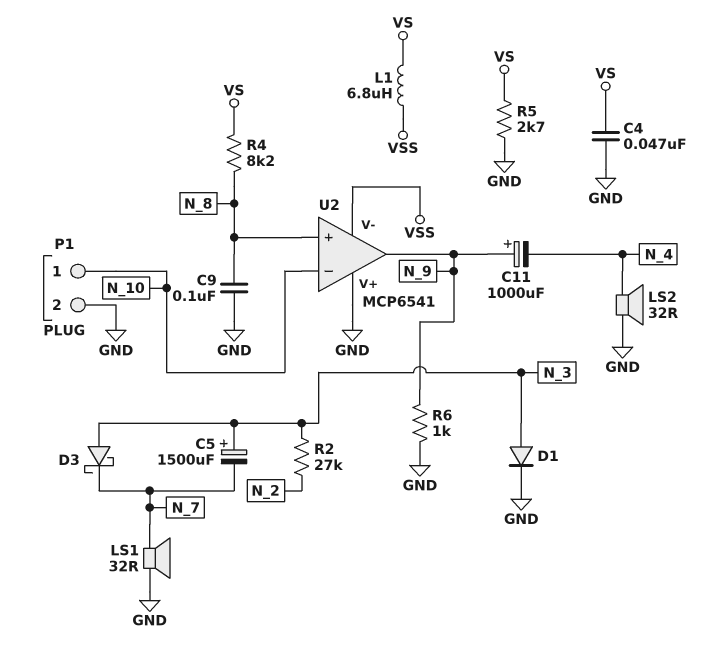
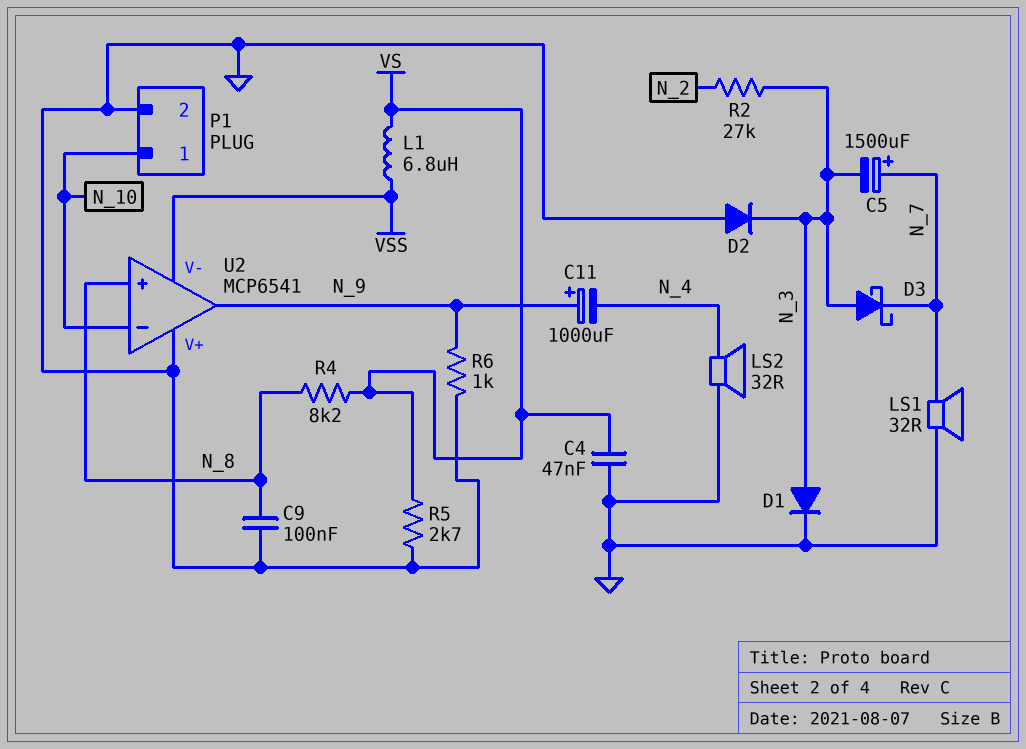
C5: 1500uF (plus N_3, minus N_7) -> 1500uF (plus N_7, minus N_3)
D2: none -> diode (A GND, K N_3)

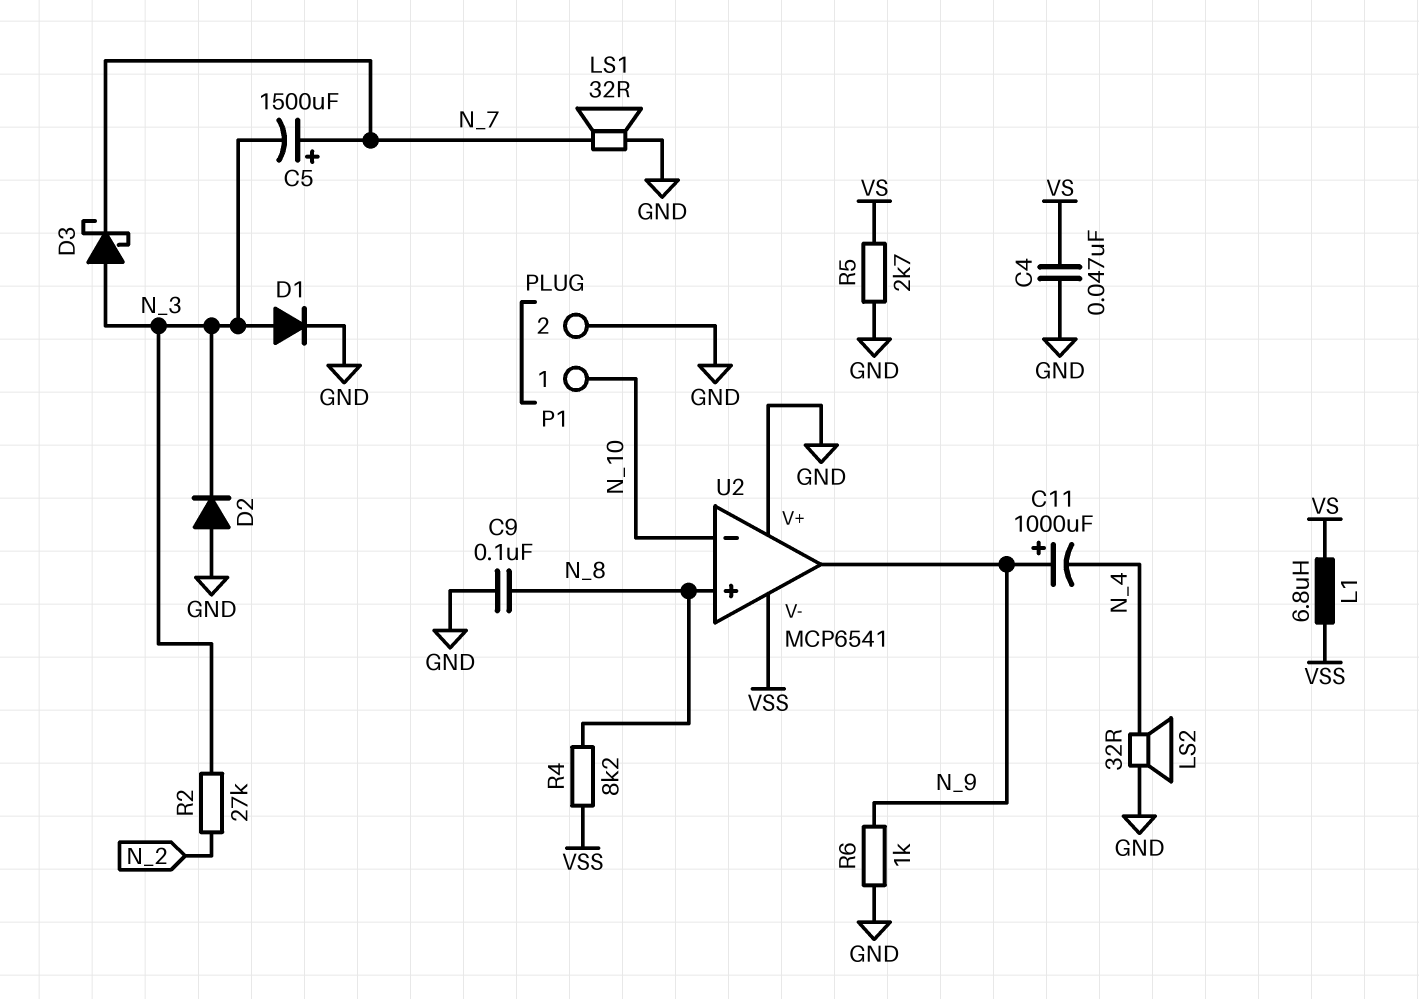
R4: 8.2k (N_8, VS) -> 8.2k (N_8, VSS)

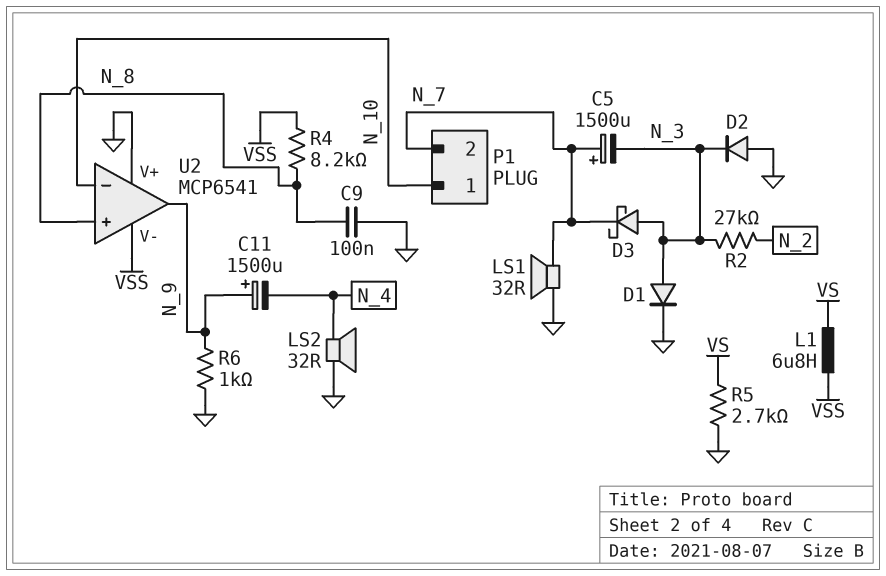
C4: 47nF (GND, VS) -> none
C11: 1000uF (plus N_9, minus N_4) -> 1500uF (plus N_9, minus N_4)
P1 pin 2: GND -> N_7

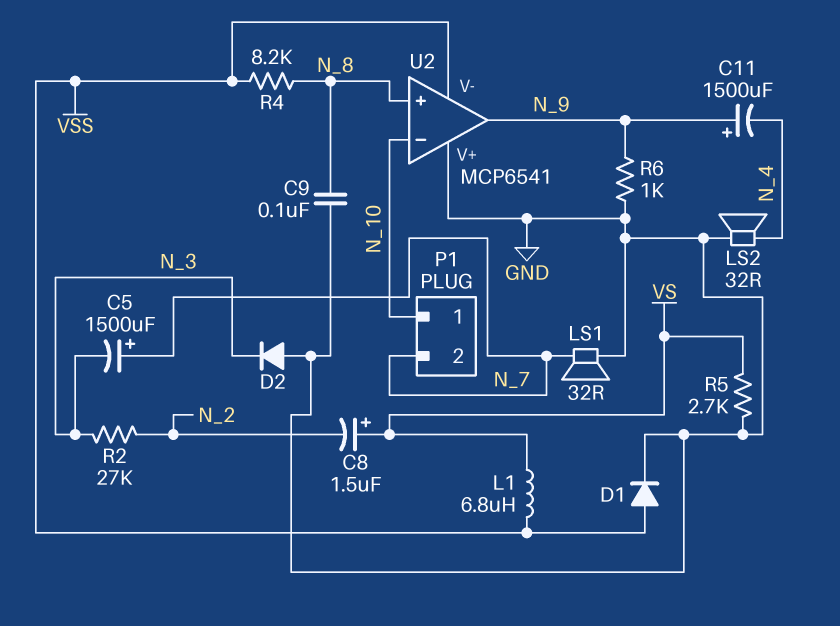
C8: none -> 1.5uF (plus VS, minus N_2)
D1: diode (A N_3, K GND) -> diode (A VSS, K GND)
D3: schottky (A N_3, K N_7) -> none

